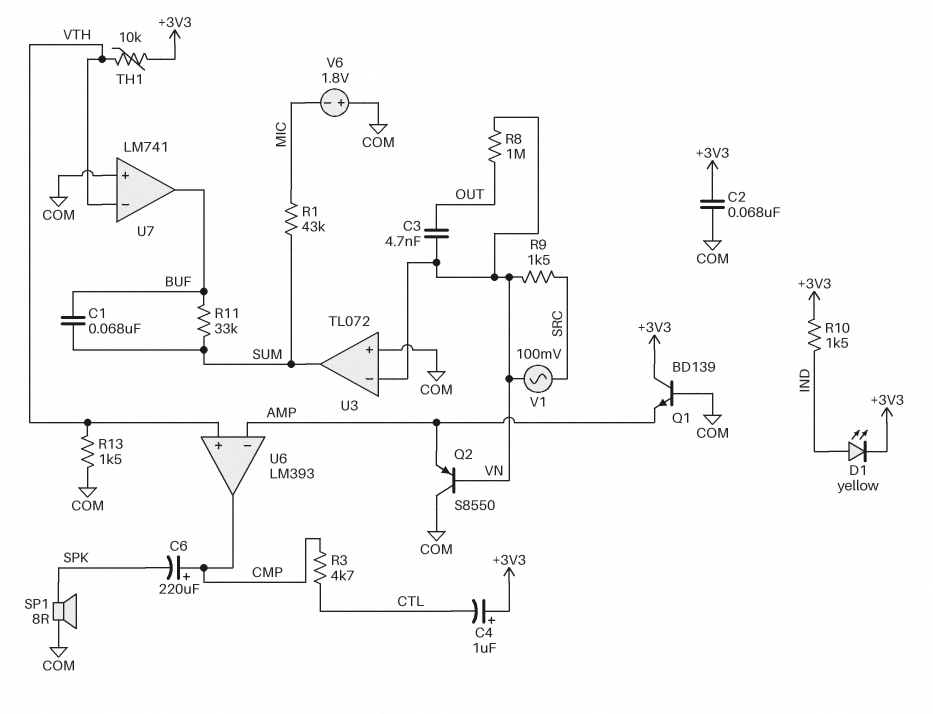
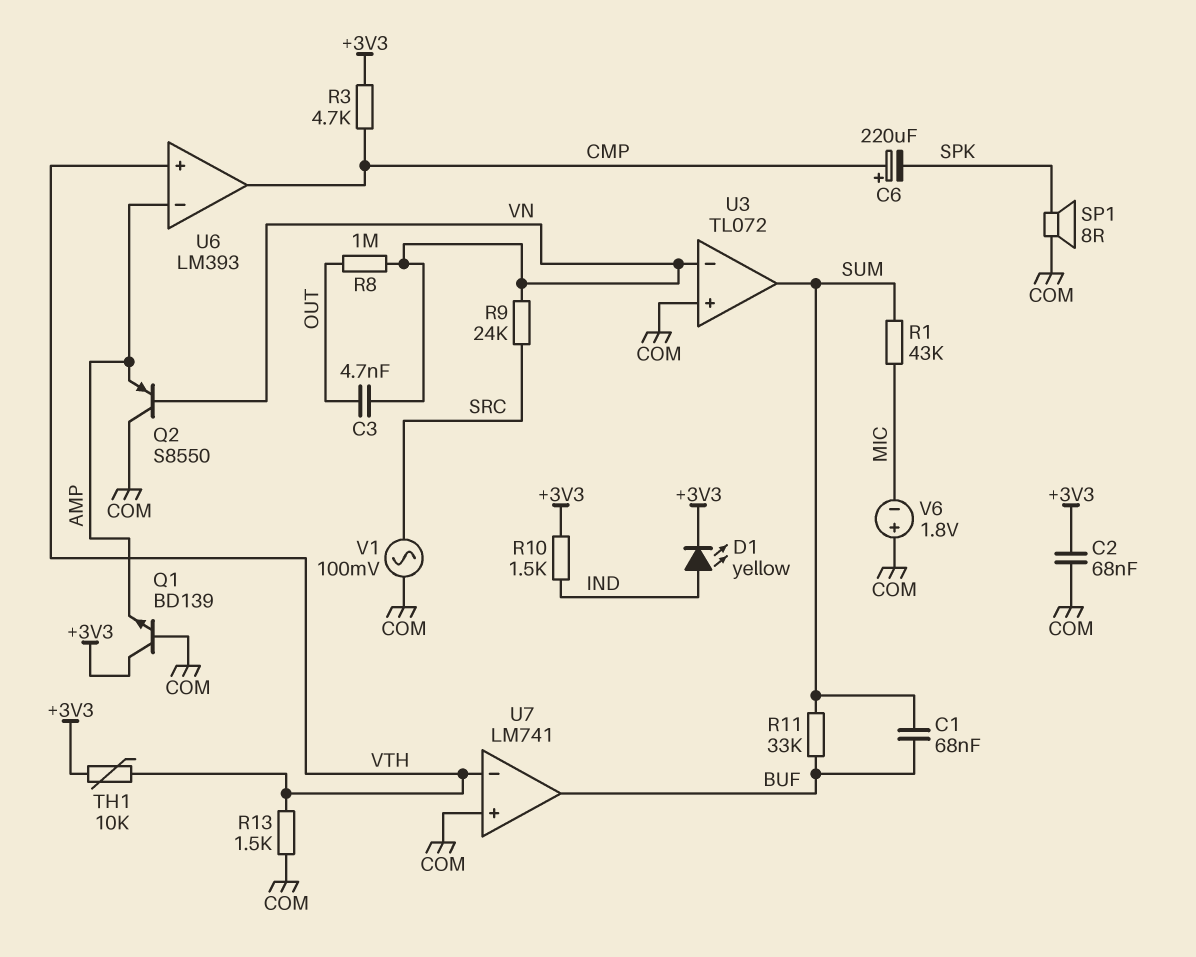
C4: 1uF (plus +3V3, minus CTL) -> none
R3: 4.7k (CMP, CTL) -> 4.7k (+3V3, CMP)
R9: 1.5k (SRC, VN) -> 24k (SRC, VN)
V1: AC 100mV (SRC, VN) -> AC 100mV (COM, SRC)

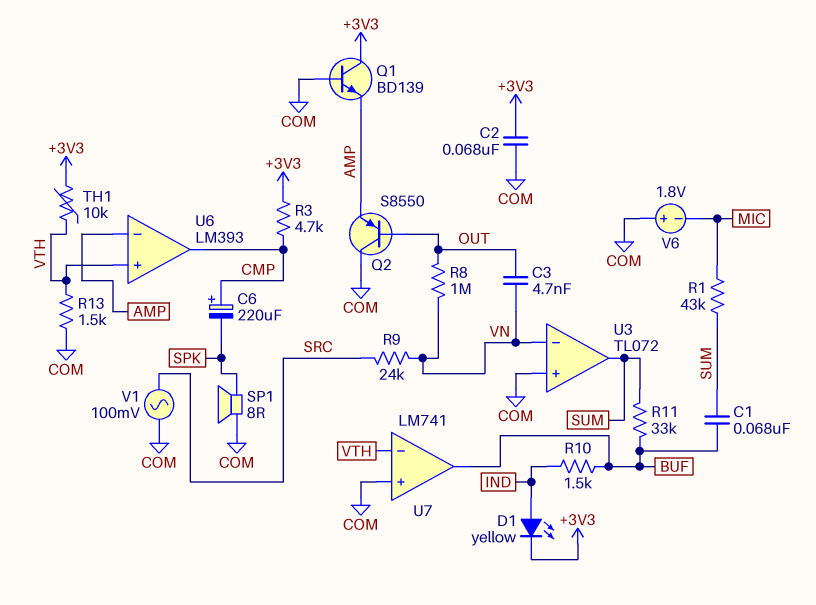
Q2: PNP S8550 (B VN, C COM, E AMP) -> PNP S8550 (B OUT, C COM, E AMP)
R10: 1.5k (+3V3, IND) -> 1.5k (BUF, IND)

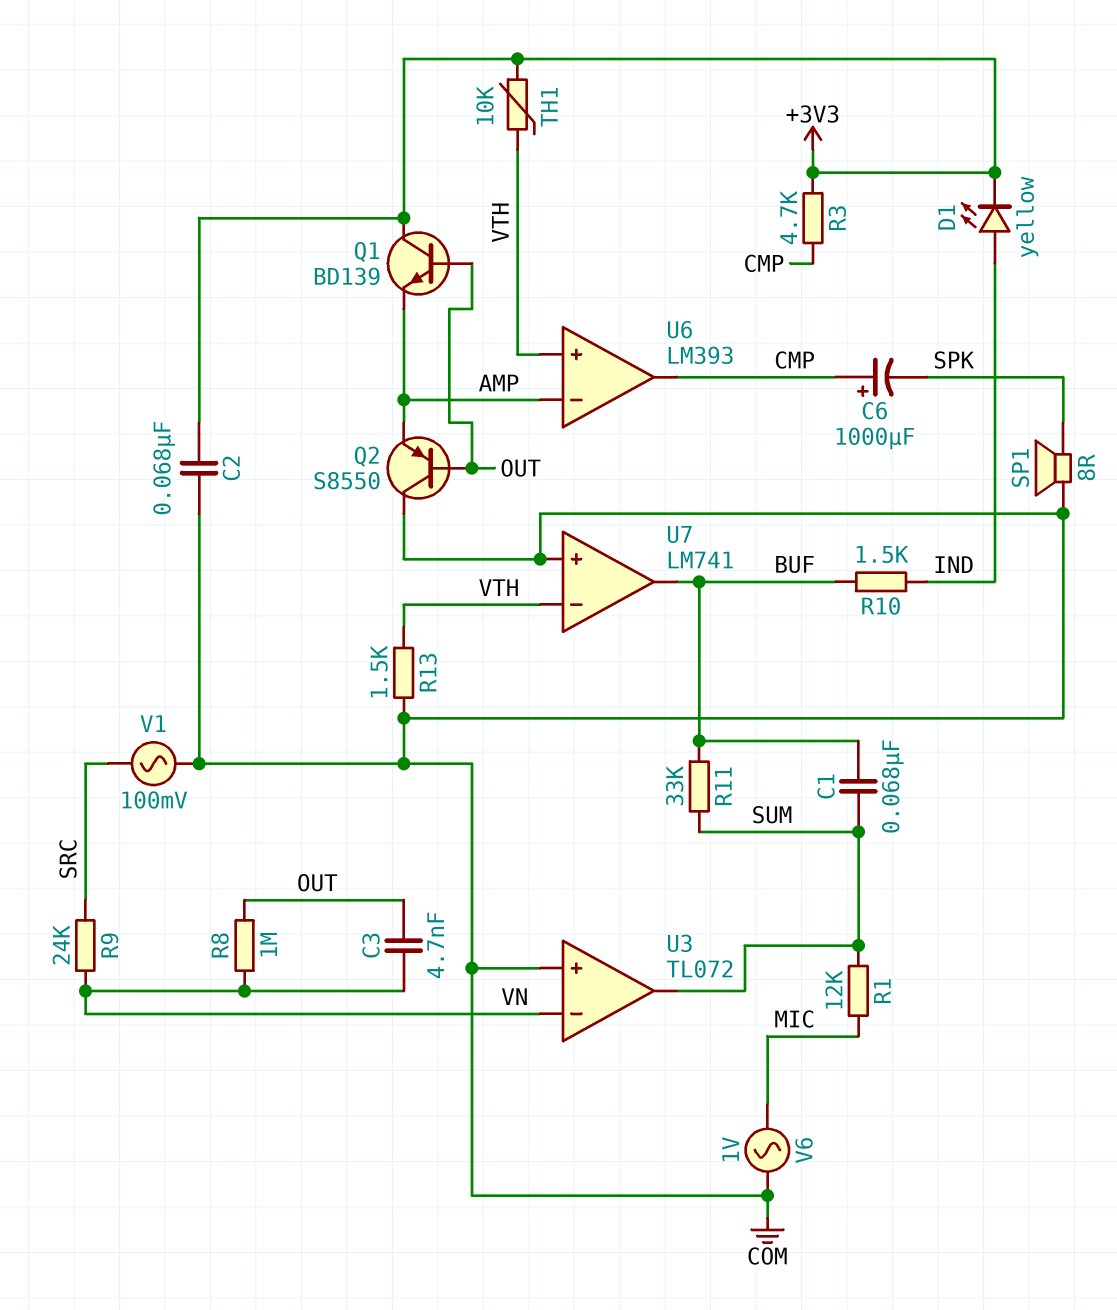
C6: 220uF (plus CMP, minus SPK) -> 1000uF (plus CMP, minus SPK)
Q1: NPN BD139 (B COM, C +3V3, E AMP) -> NPN BD139 (B OUT, C +3V3, E AMP)
R1: 43k (MIC, SUM) -> 12k (MIC, SUM)
V6: 1.8V (plus COM, minus MIC) -> AC 1V (COM, MIC)

